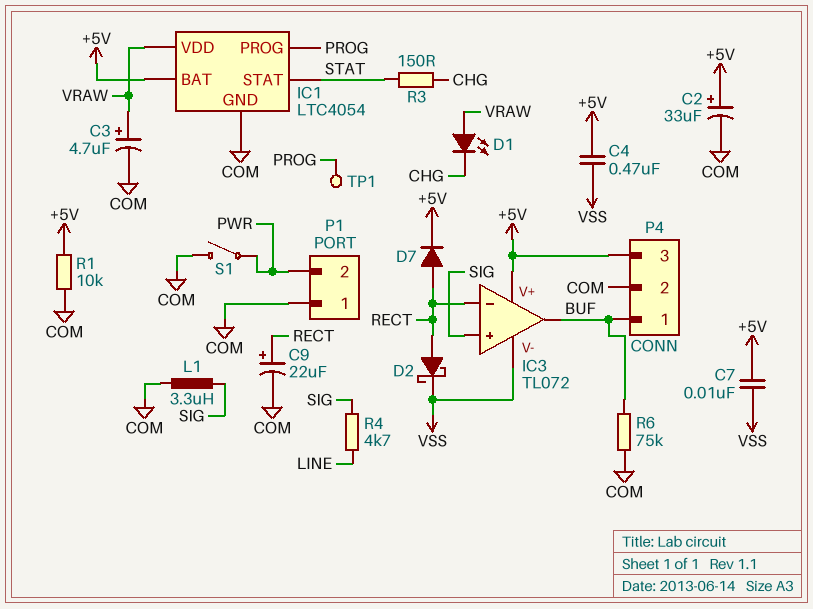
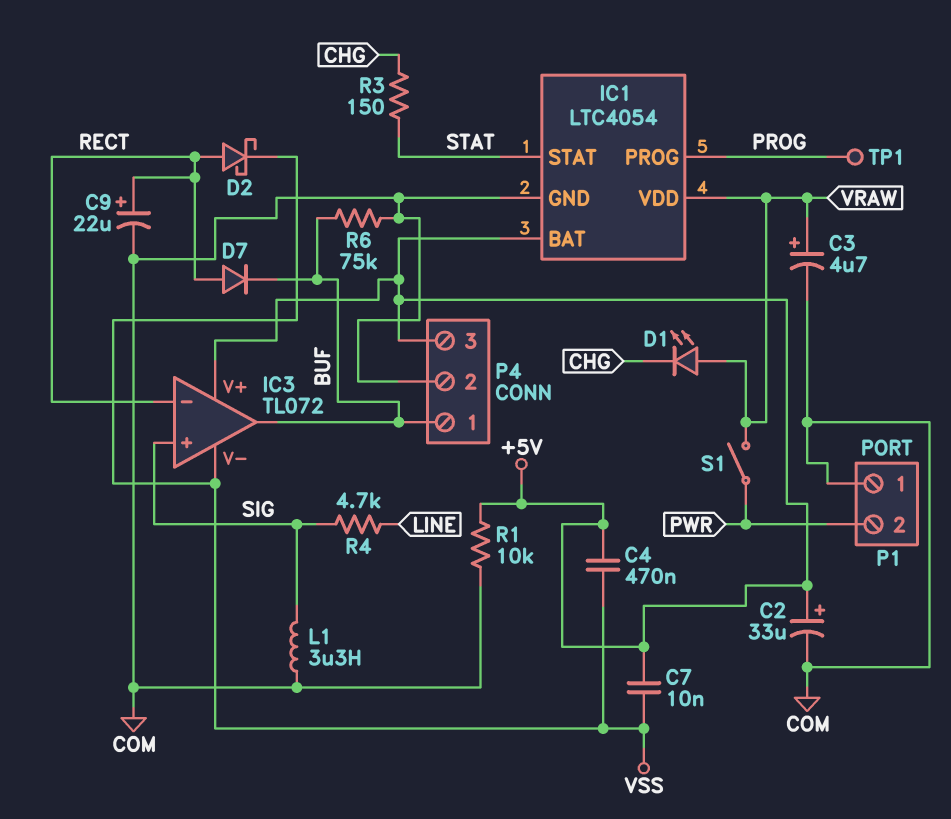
D7: diode (A RECT, K +5V) -> diode (A RECT, K BUF)
S1: switch (COM, PWR) -> switch (PWR, VRAW)

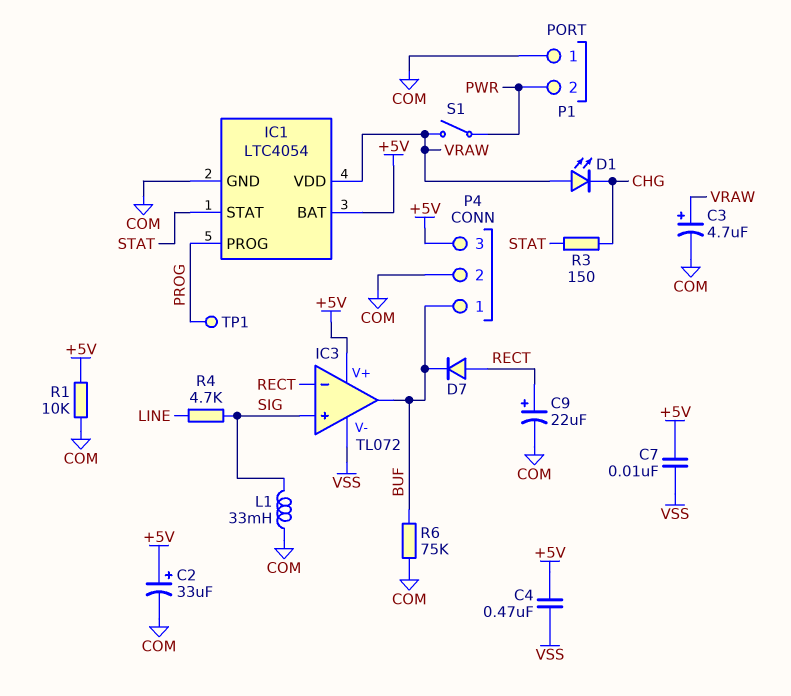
D2: schottky (A RECT, K VSS) -> none
L1: 3.3uH (COM, SIG) -> 33mH (COM, SIG)

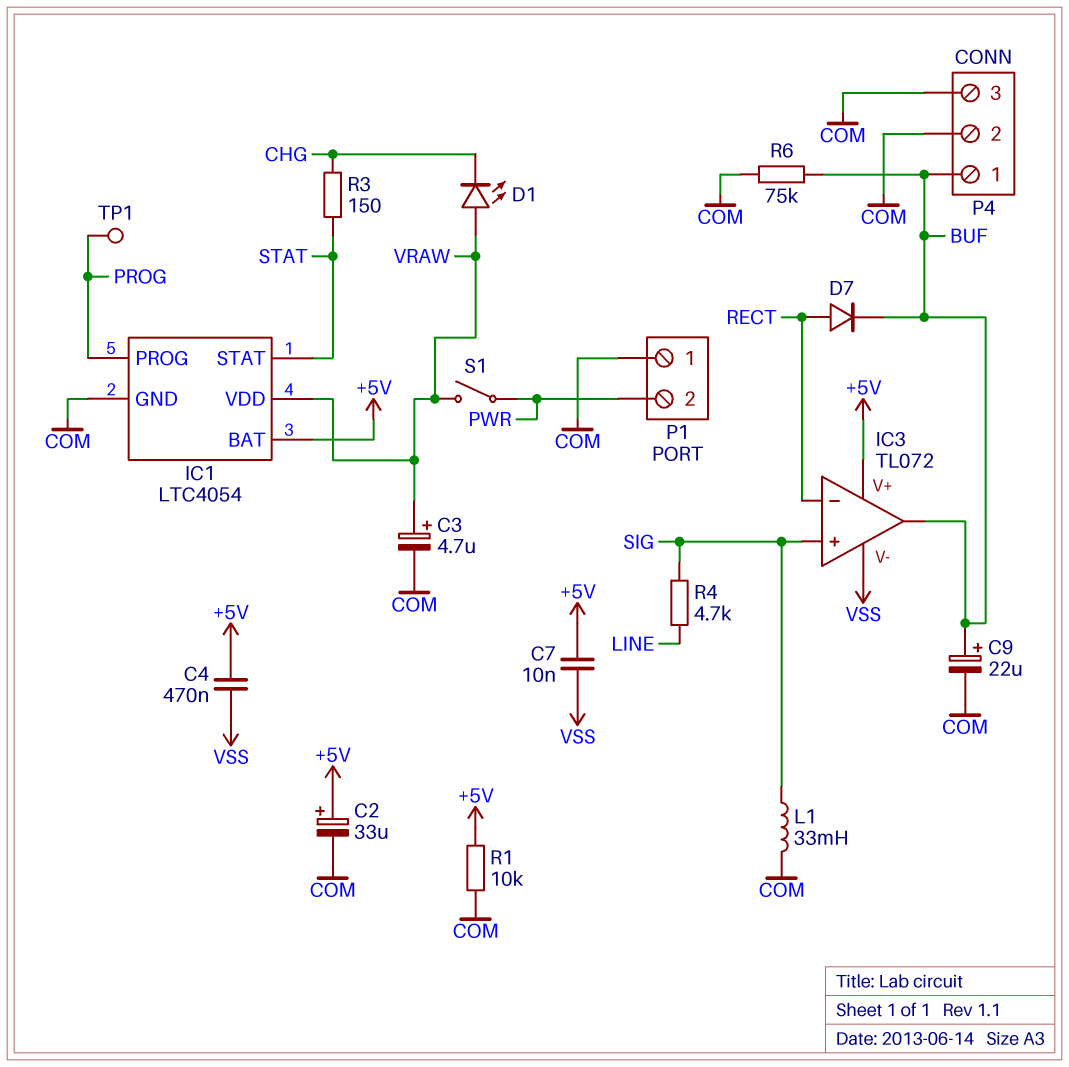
C9: 22uF (plus RECT, minus COM) -> 22uF (plus BUF, minus COM)
P4 pin 3: +5V -> COM

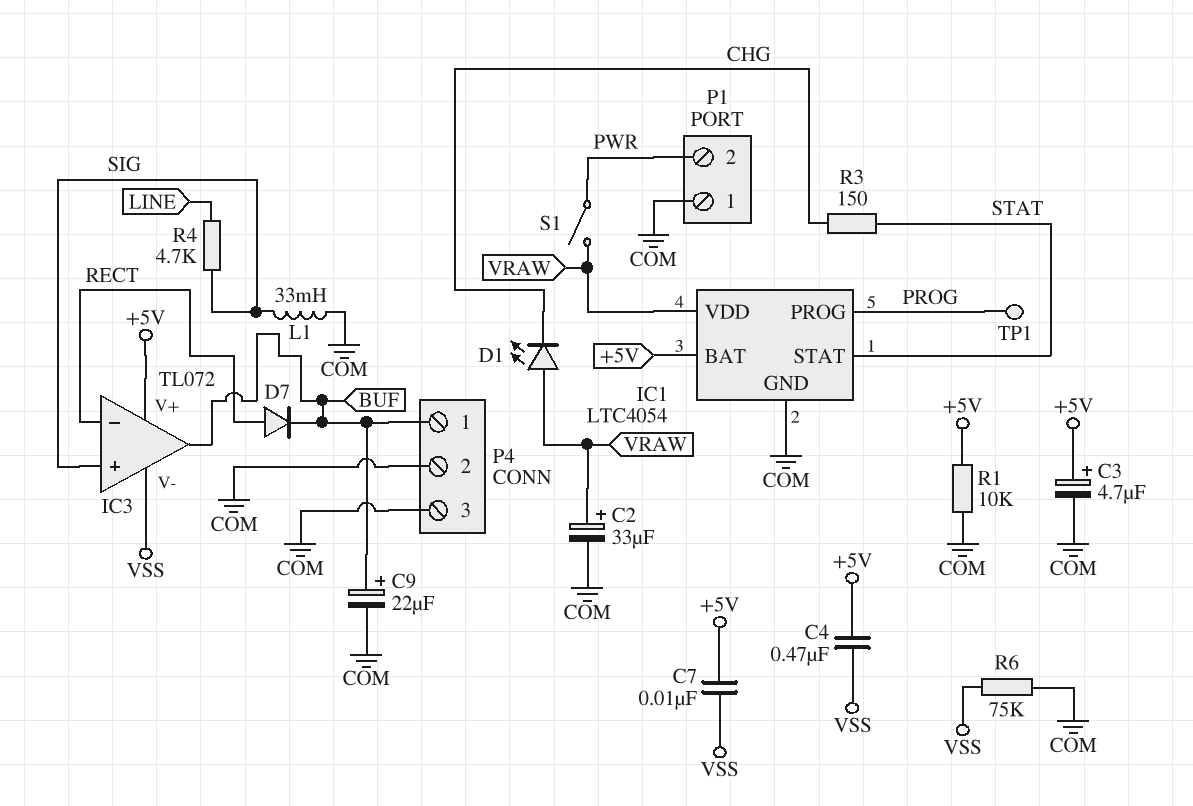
C2: 33uF (plus +5V, minus COM) -> 33uF (plus VRAW, minus COM)
C3: 4.7uF (plus VRAW, minus COM) -> 4.7uF (plus +5V, minus COM)
R6: 75k (BUF, COM) -> 75k (COM, VSS)

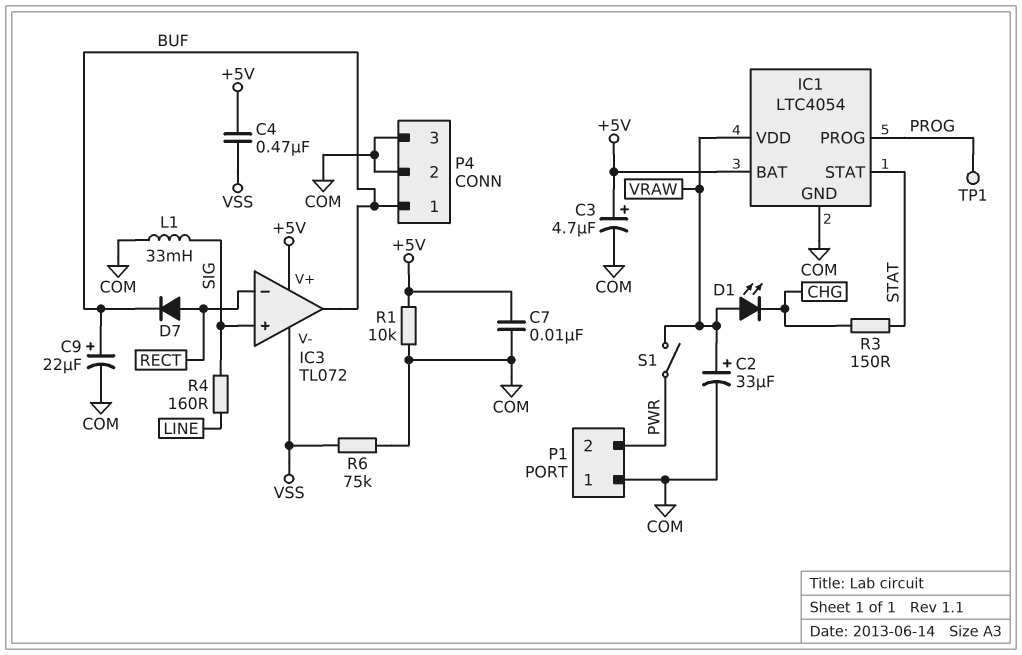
C7: 10nF (+5V, VSS) -> 10nF (+5V, COM)
R4: 4.7k (LINE, SIG) -> 160 (LINE, SIG)

